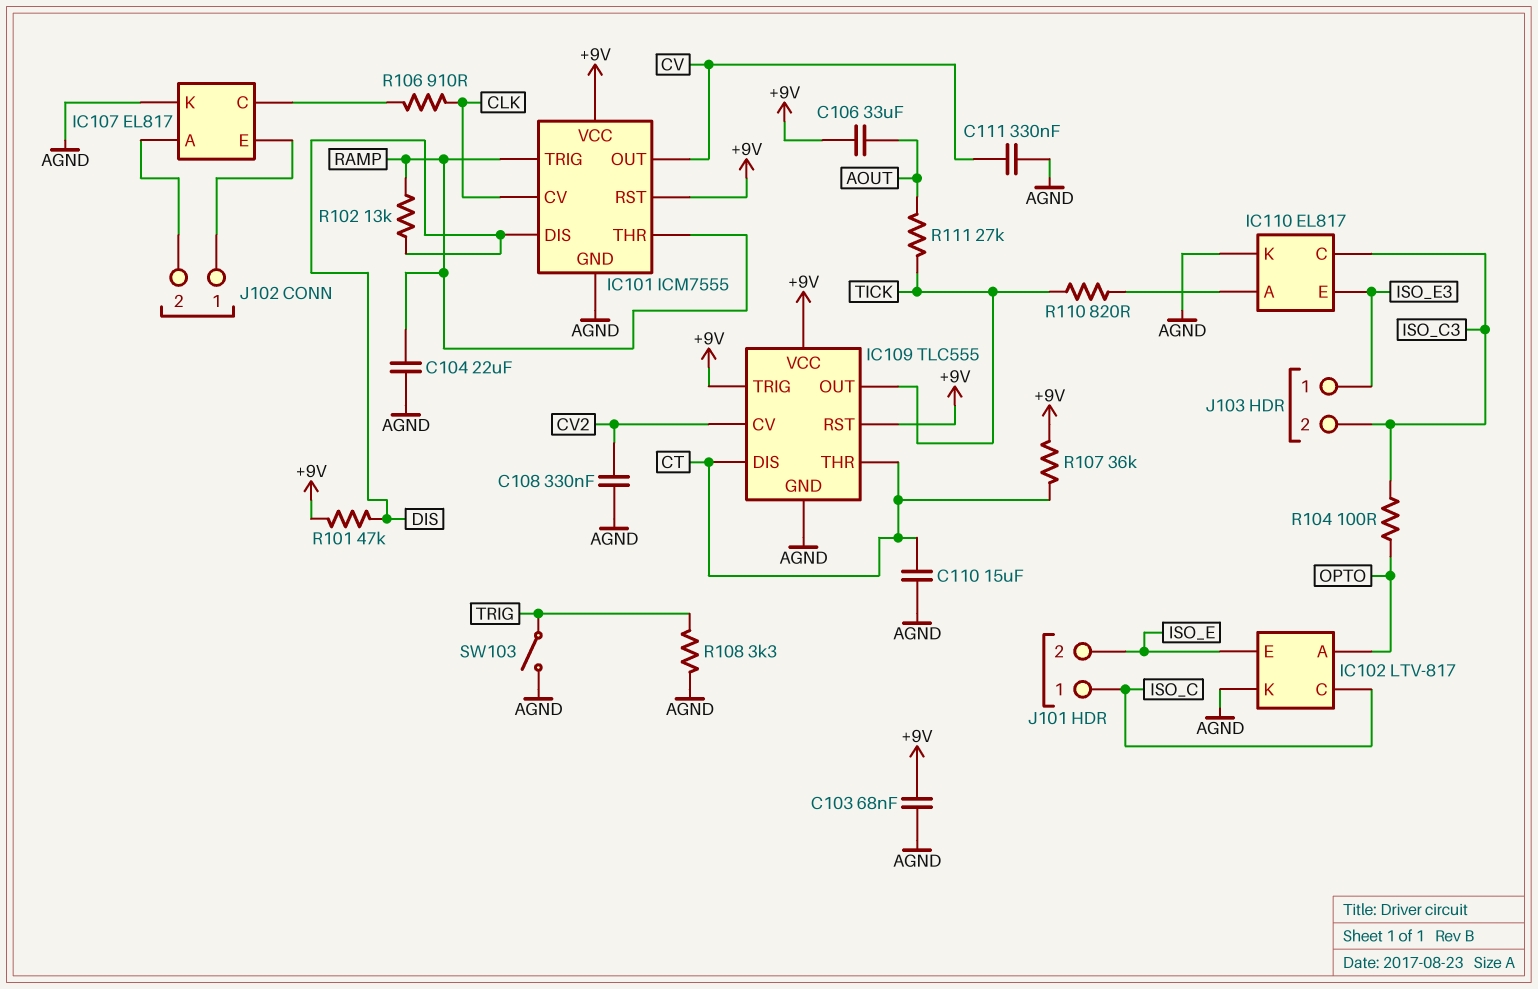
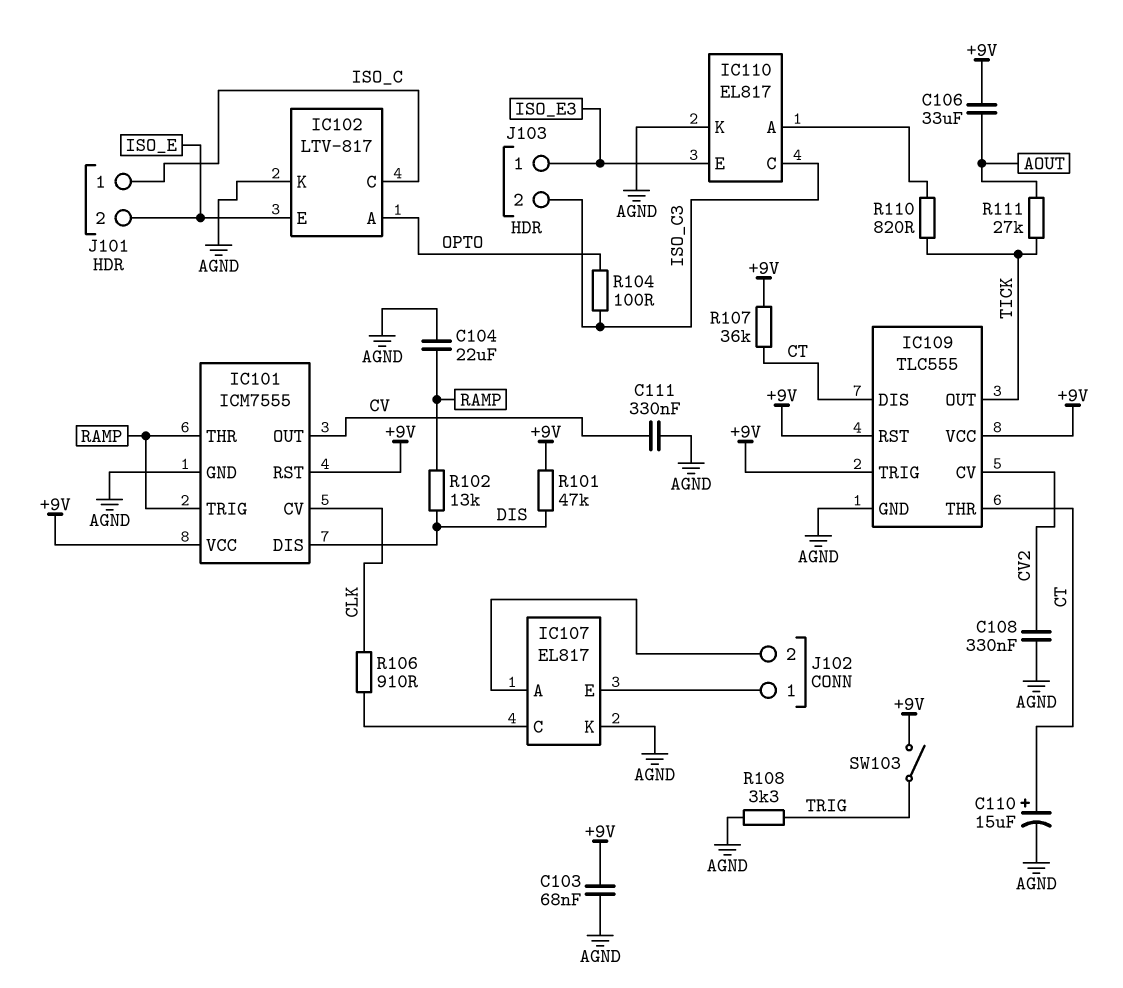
C110: 15uF (AGND, CT) -> 15uF (plus CT, minus AGND)
SW103: switch (AGND, TRIG) -> switch (+9V, TRIG)

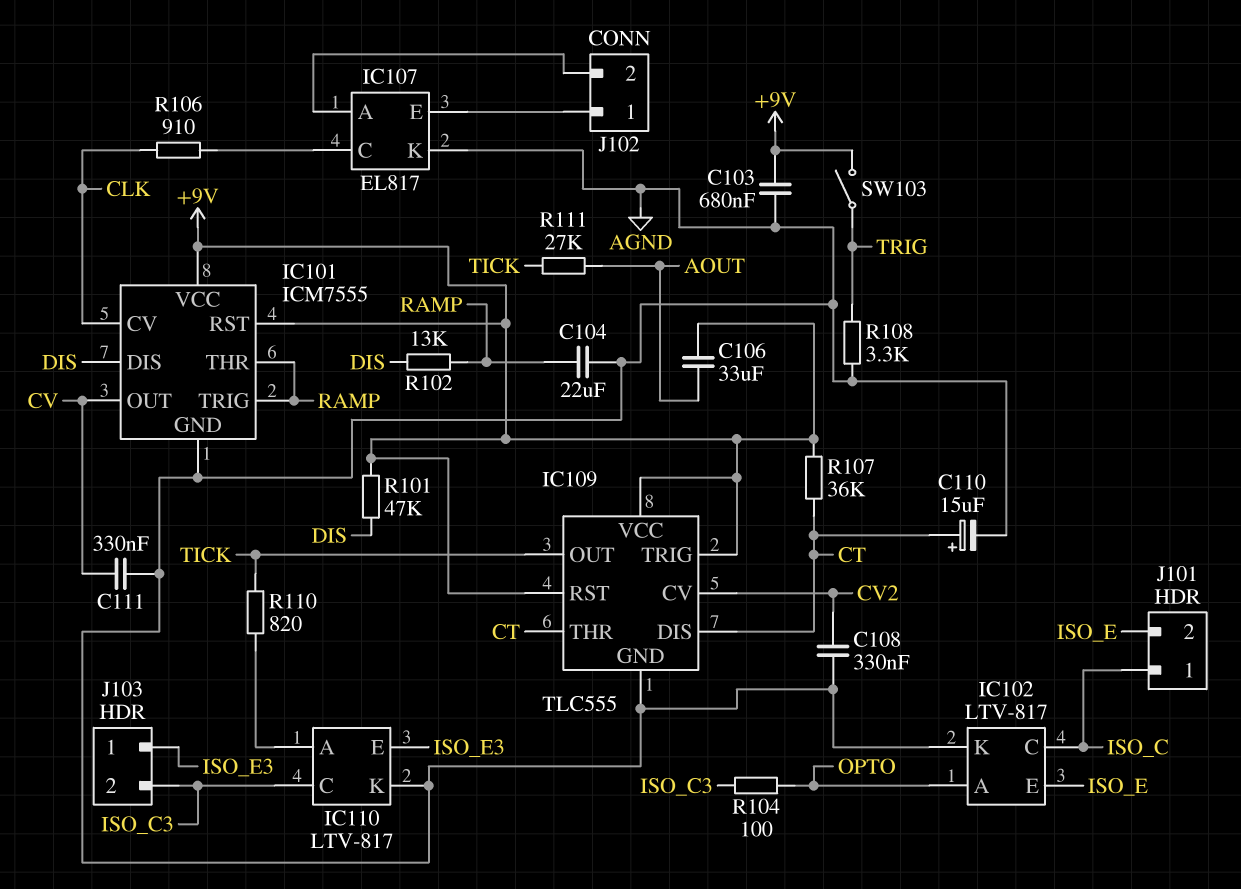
C103: 68nF (+9V, AGND) -> 680nF (+9V, AGND)
IC110: EL817 -> LTV-817

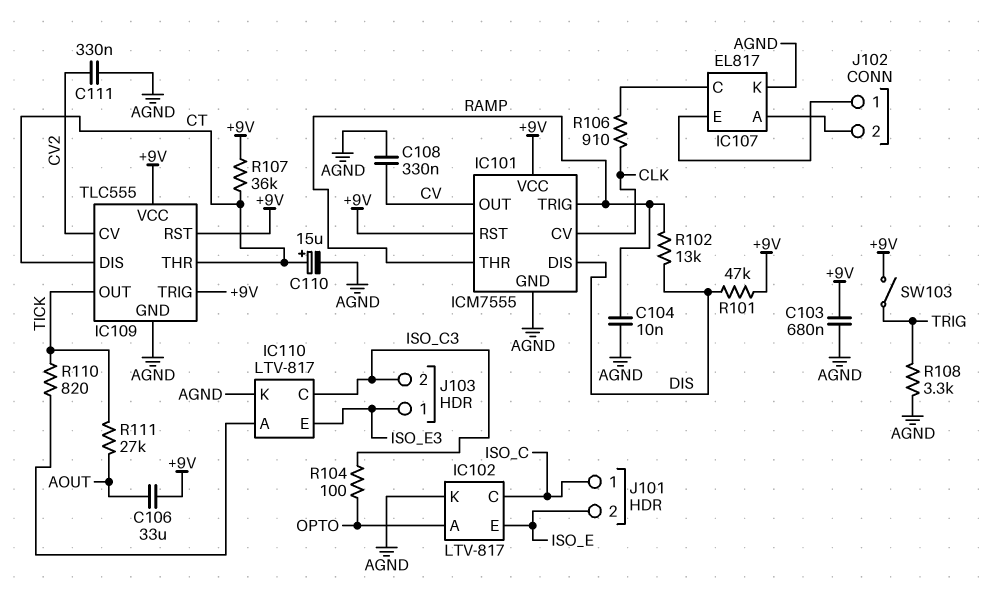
C104: 22uF (AGND, RAMP) -> 10nF (AGND, RAMP)
C108: 330nF (AGND, CV2) -> 330nF (AGND, CV)
C111: 330nF (AGND, CV) -> 330nF (AGND, CV2)

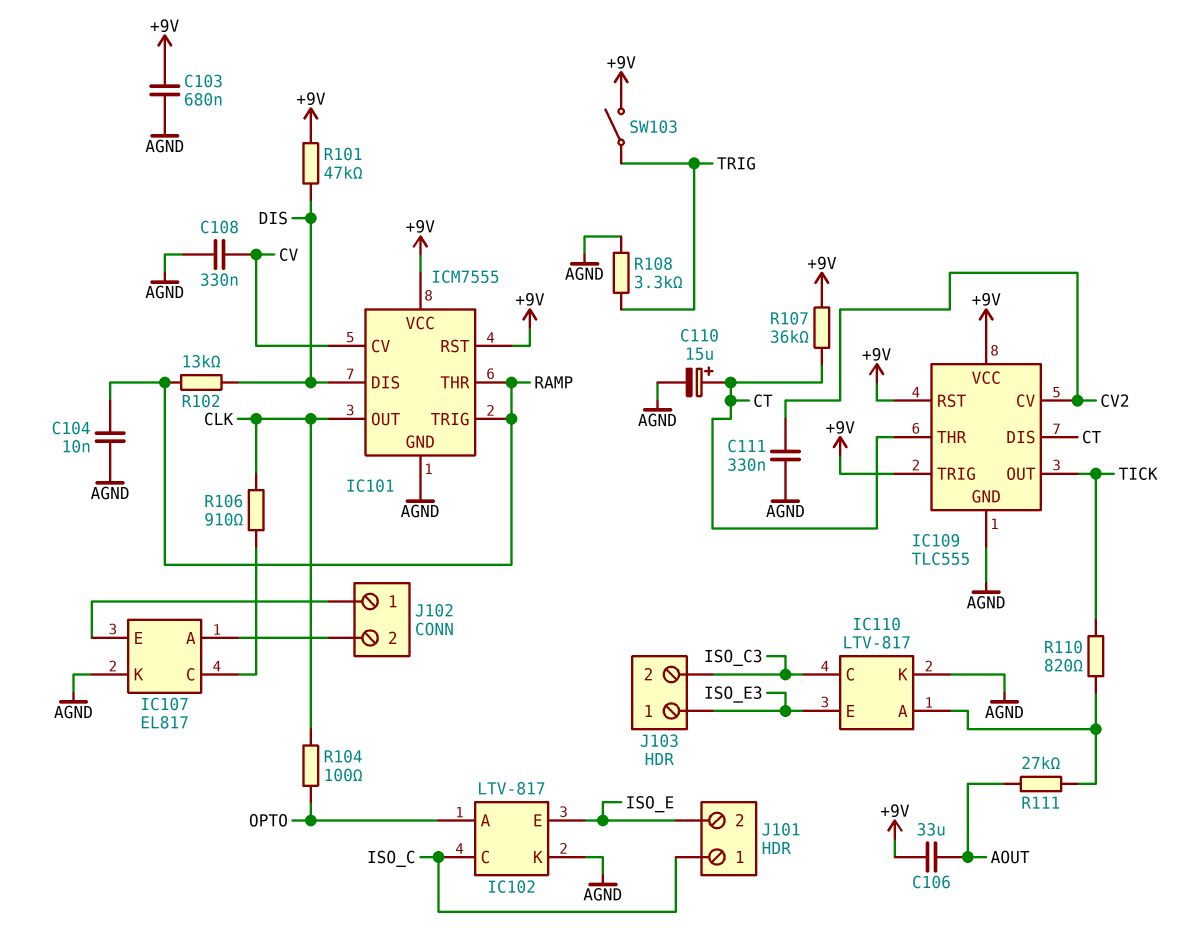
IC101 pin CV: CLK -> CV
IC101 pin OUT: CV -> CLK
R104: 100 (ISO_C3, OPTO) -> 100 (CLK, OPTO)
R111: 27k (AOUT, TICK) -> 27k (AOUT, IC110/A)

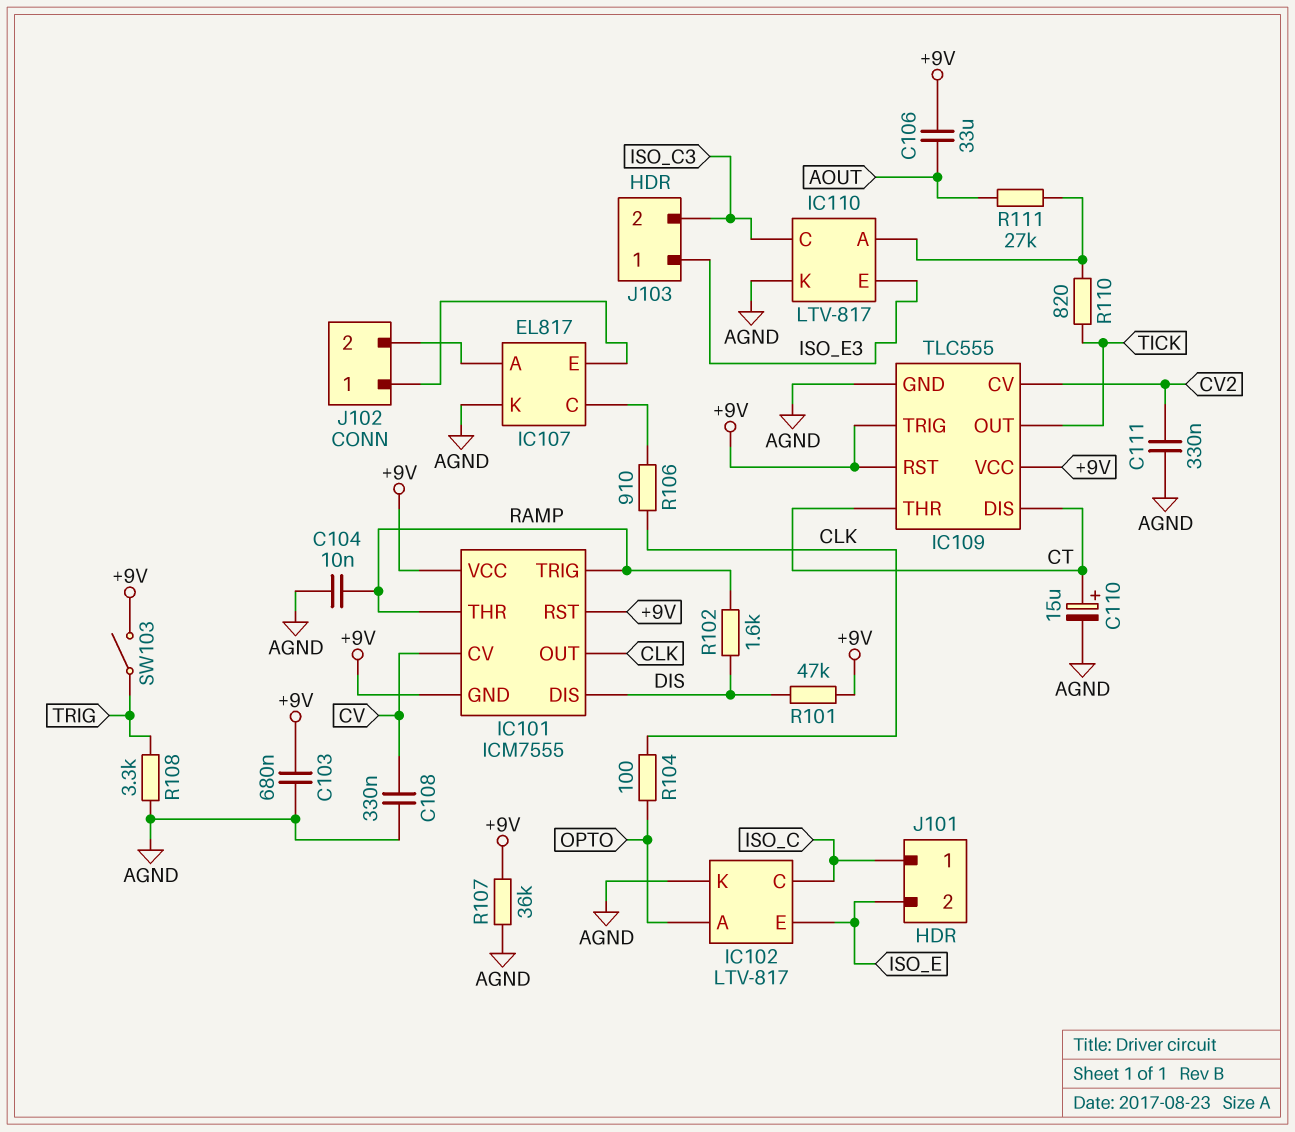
IC101 pin GND: AGND -> +9V
R102: 13k (DIS, RAMP) -> 1.6k (DIS, RAMP)
R107: 36k (+9V, CT) -> 36k (+9V, AGND)

